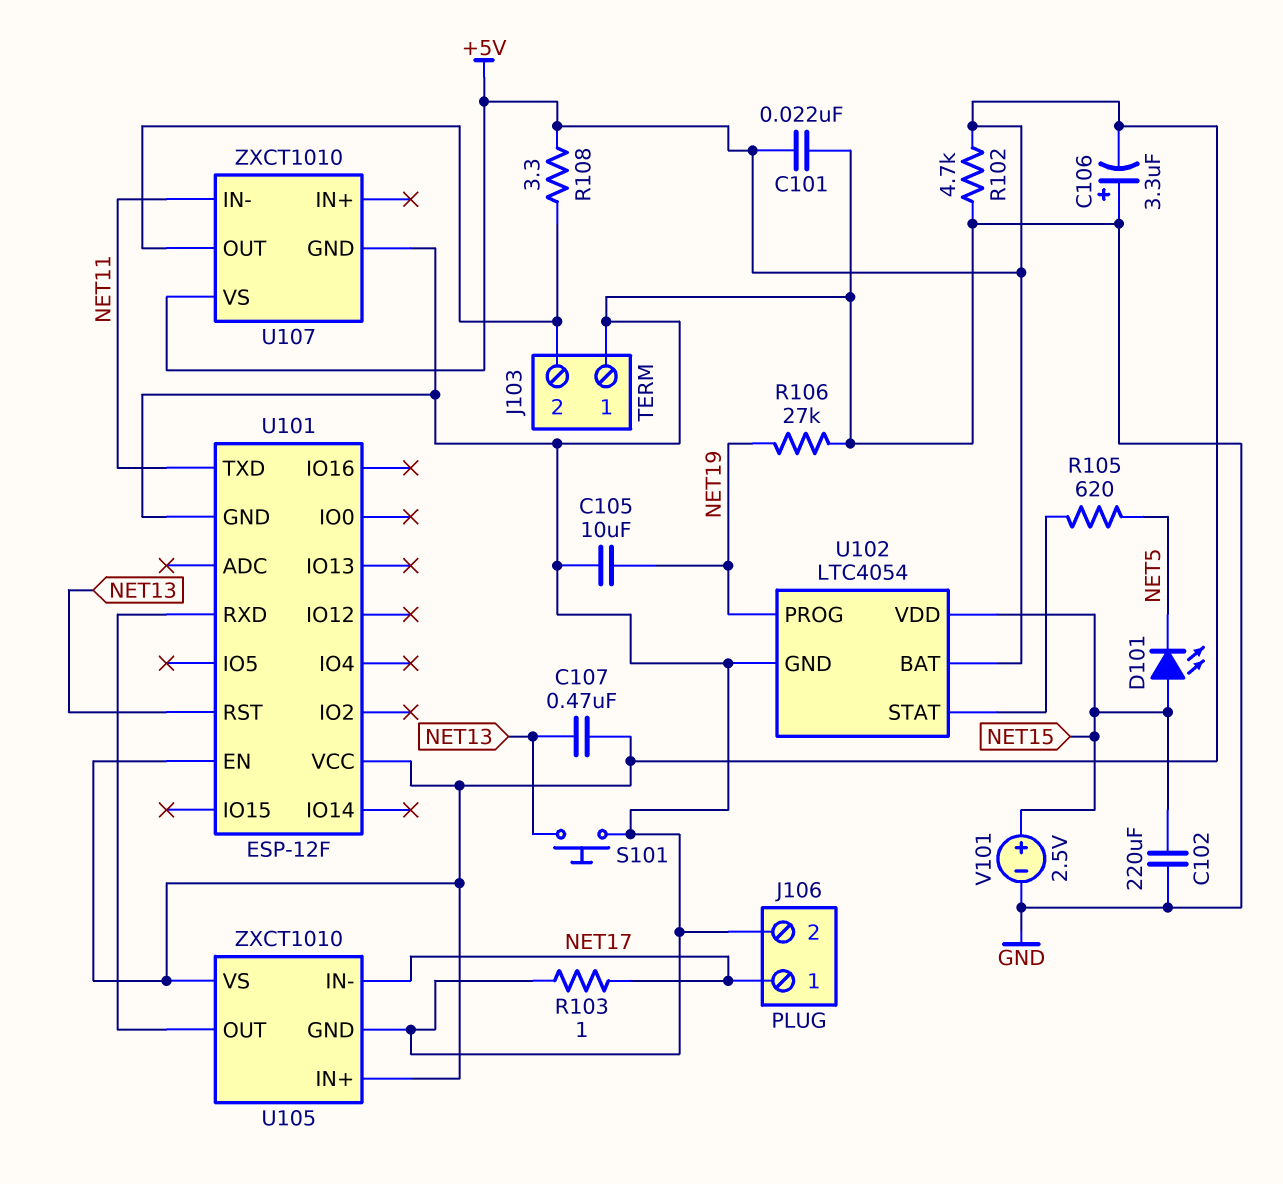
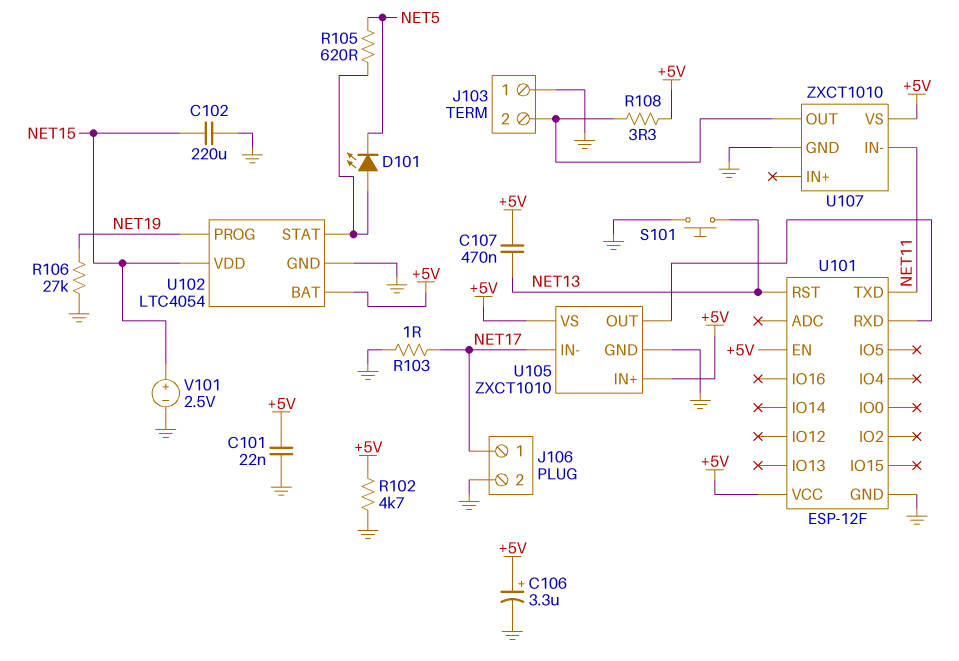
C105: 10uF (GND, NET19) -> none
C106: 3.3uF (plus GND, minus +5V) -> 3.3uF (plus +5V, minus GND)
D101: LED (A NET15, K NET5) -> LED (A U102/STAT, K NET5)

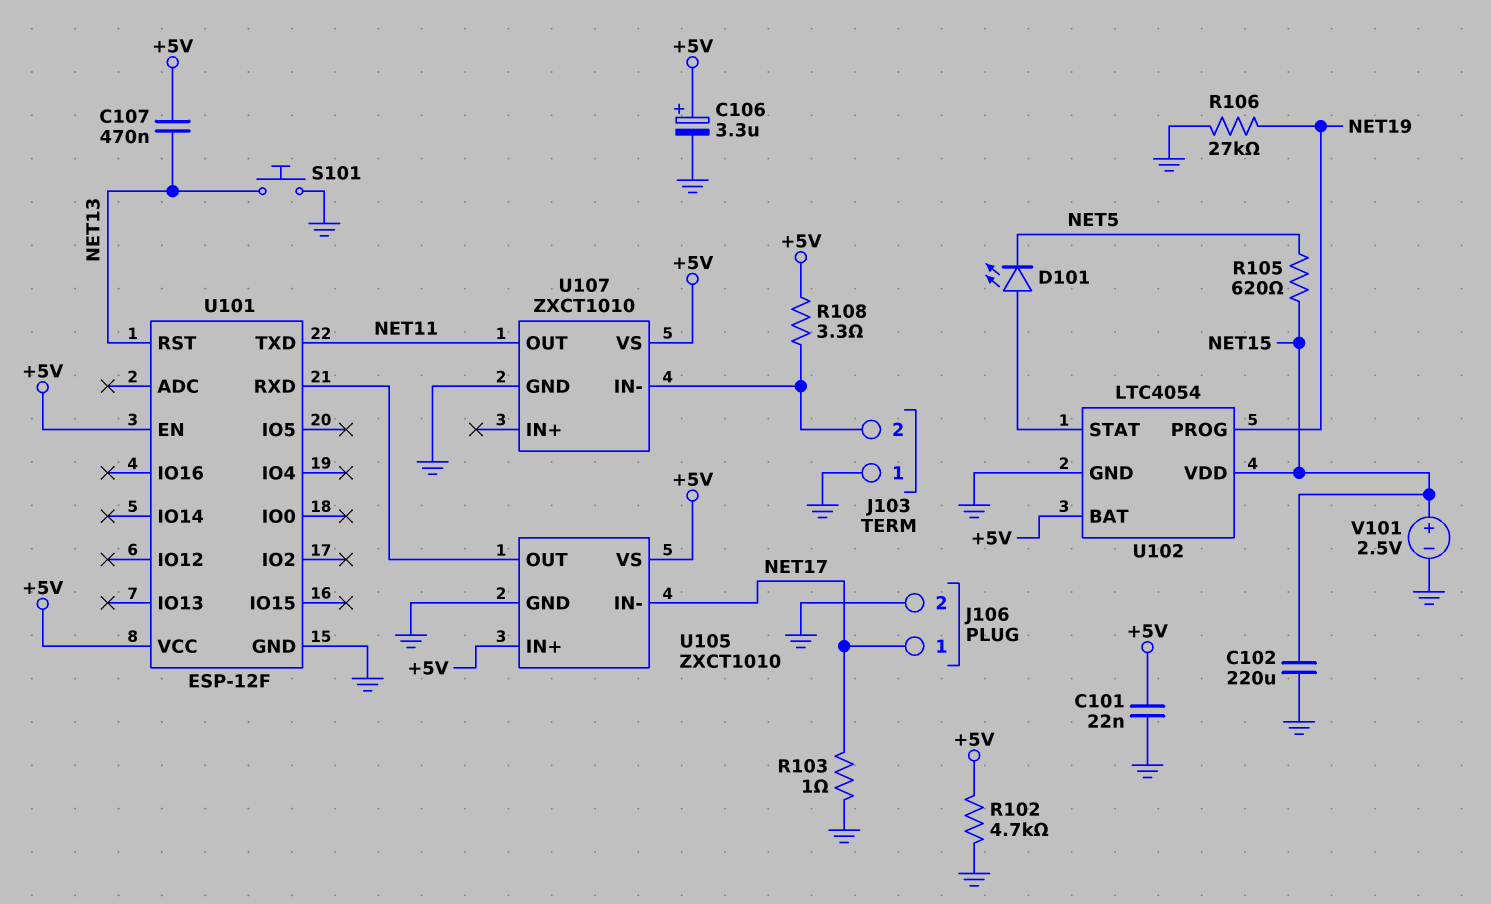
R105: 620 (NET5, U102/STAT) -> 620 (NET5, NET15)
U107 pin IN-: NET11 -> J103/2
U107 pin OUT: J103/2 -> NET11

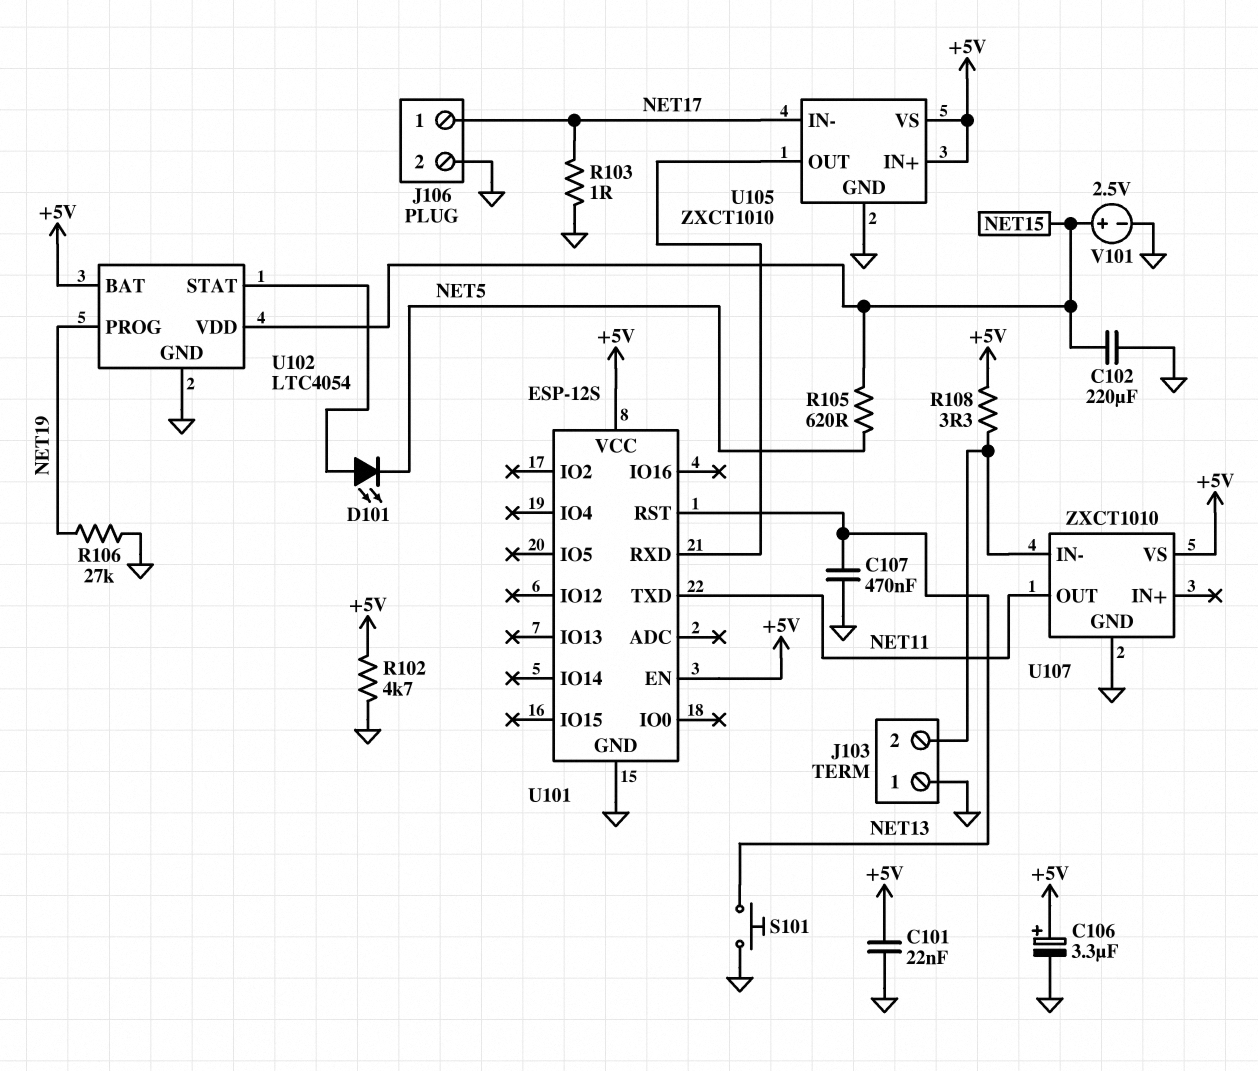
C107: 470nF (+5V, NET13) -> 470nF (GND, NET13)
U101: ESP-12F -> ESP-12S

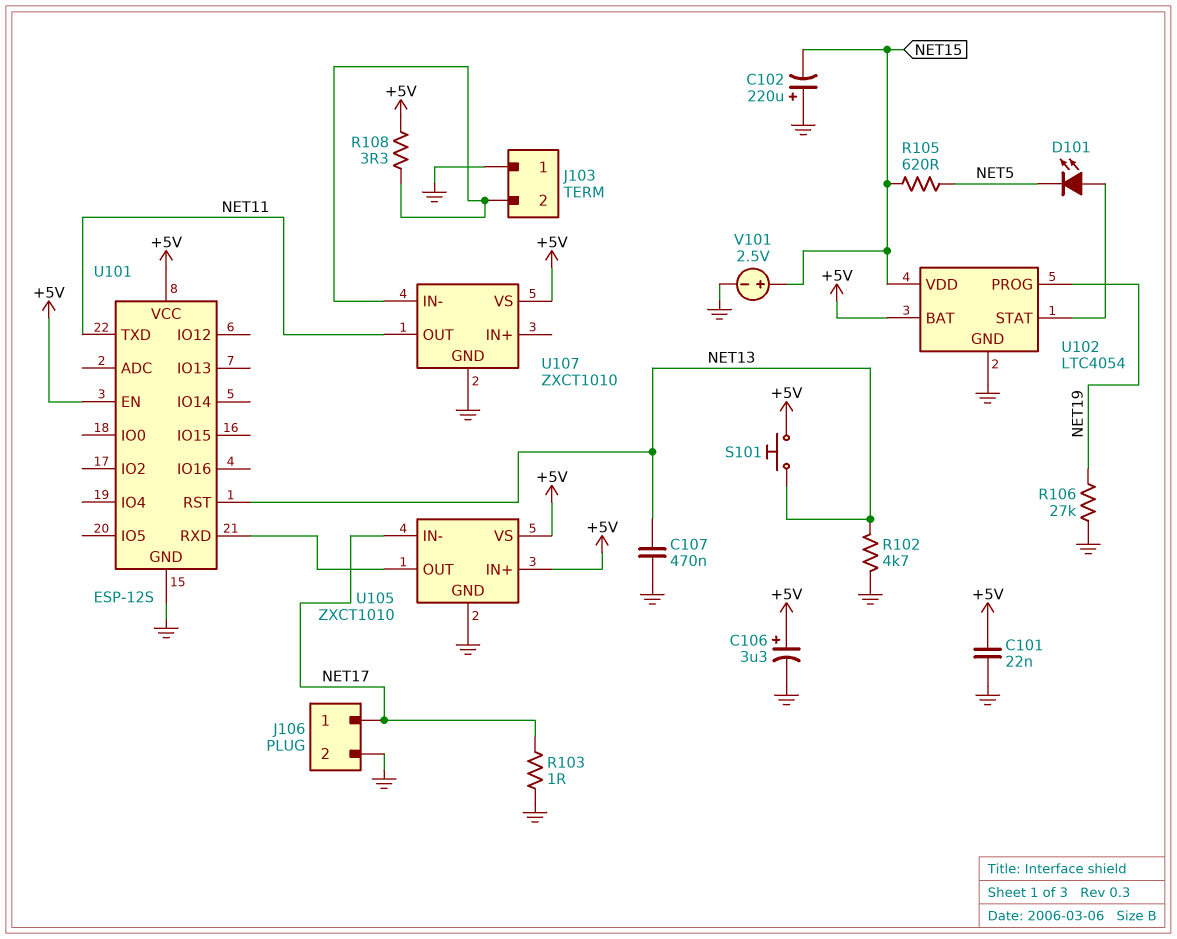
C102: 220uF (GND, NET15) -> 220uF (plus GND, minus NET15)
R102: 4.7k (+5V, GND) -> 4.7k (GND, NET13)
S101: button (GND, NET13) -> button (+5V, NET13)

